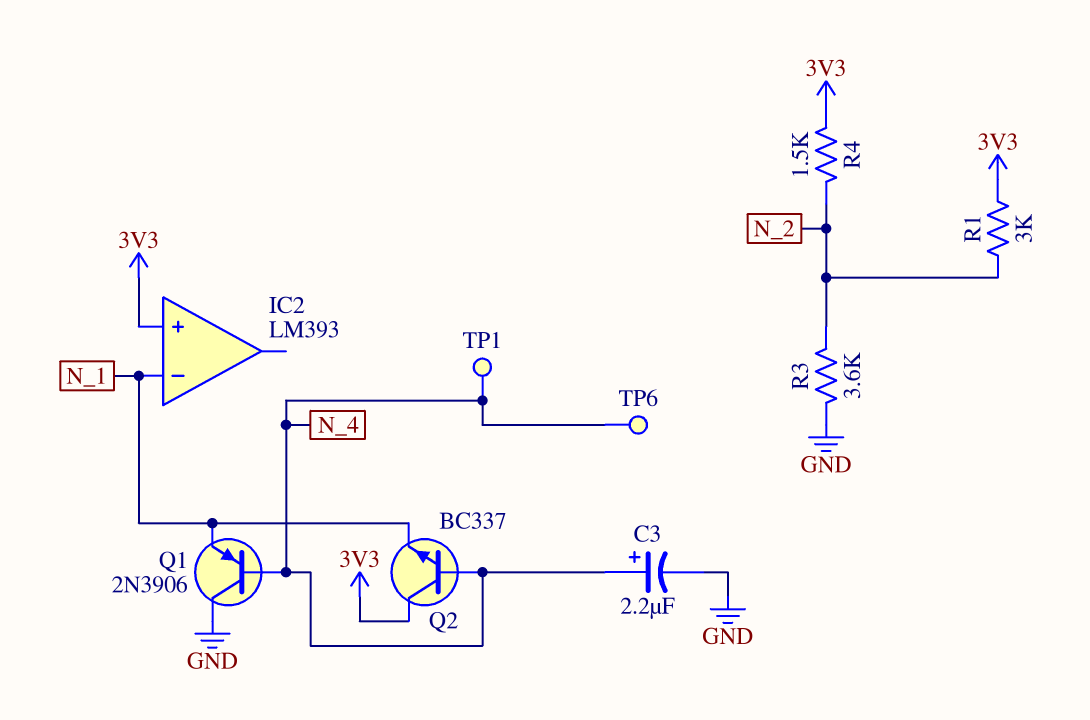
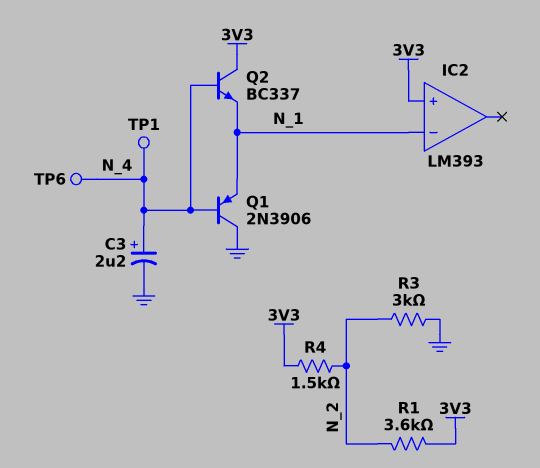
R1: 3k (3V3, N_2) -> 3.6k (3V3, N_2)
R3: 3.6k (GND, N_2) -> 3k (GND, N_2)

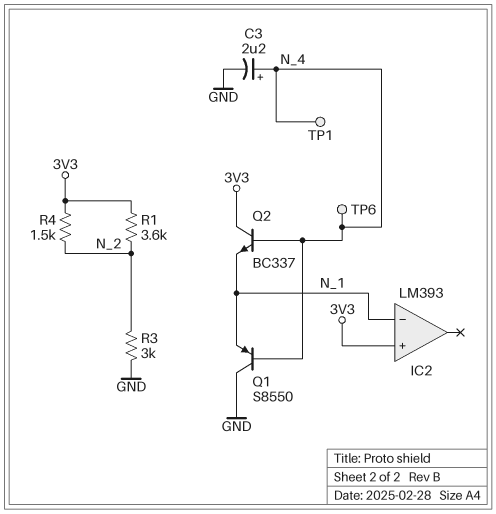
Q1: PNP 2N3906 (B N_4, C GND, E N_1) -> PNP S8550 (B N_4, C GND, E N_1)

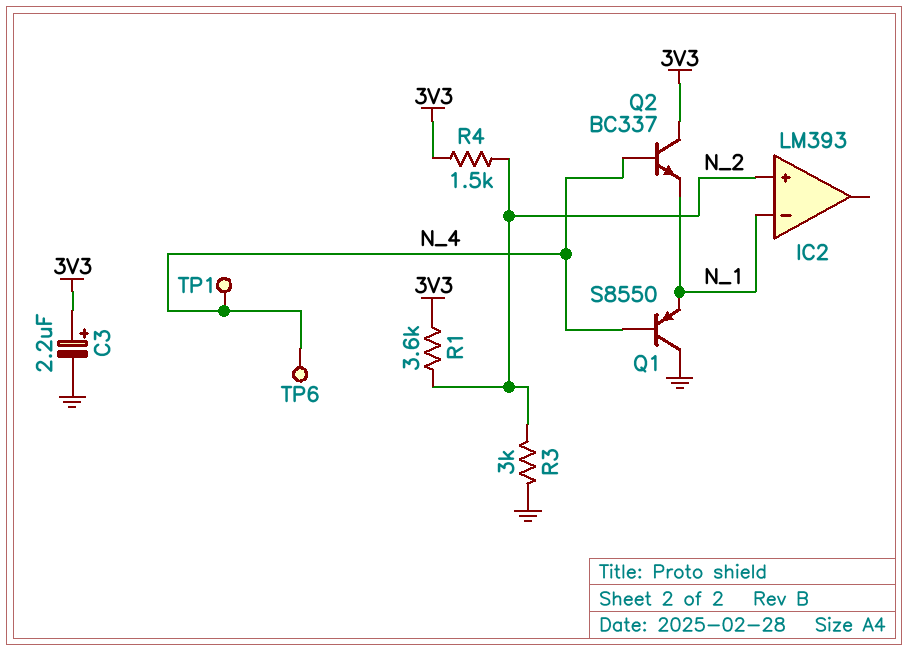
C3: 2.2uF (plus N_4, minus GND) -> 2.2uF (plus 3V3, minus GND)
IC2 pin in+: 3V3 -> N_2

